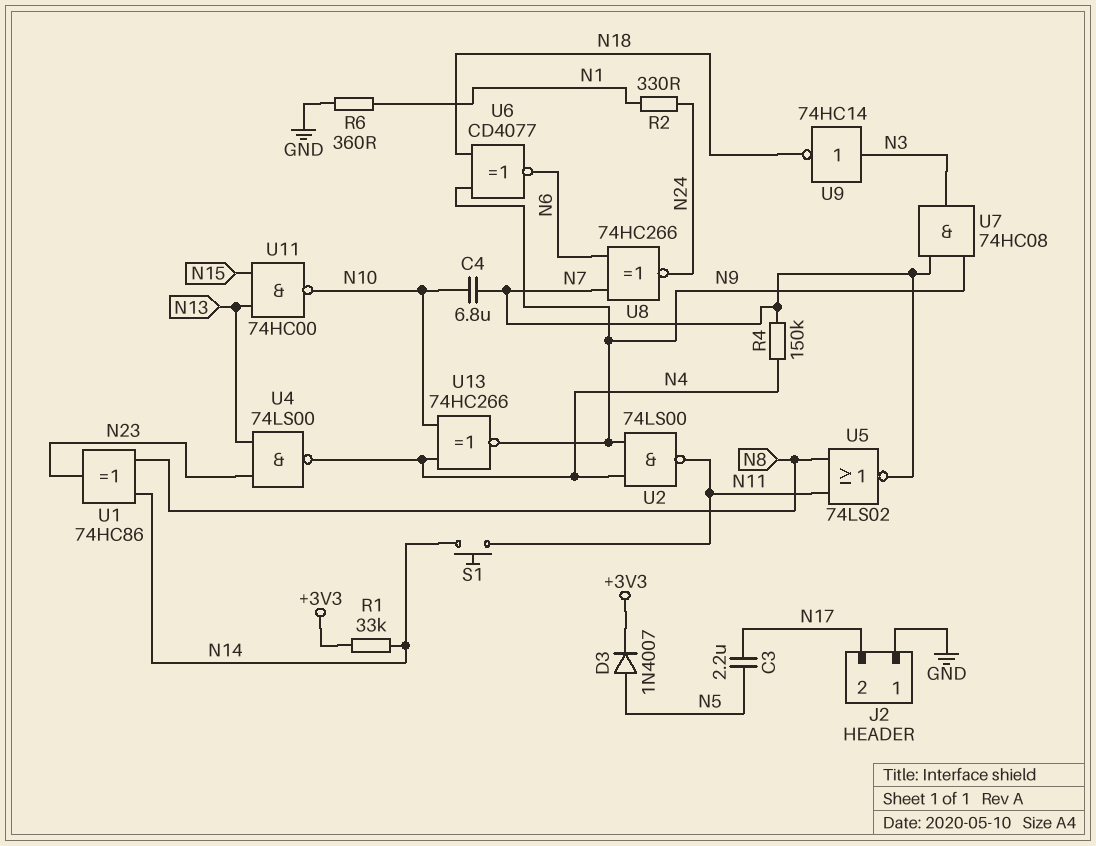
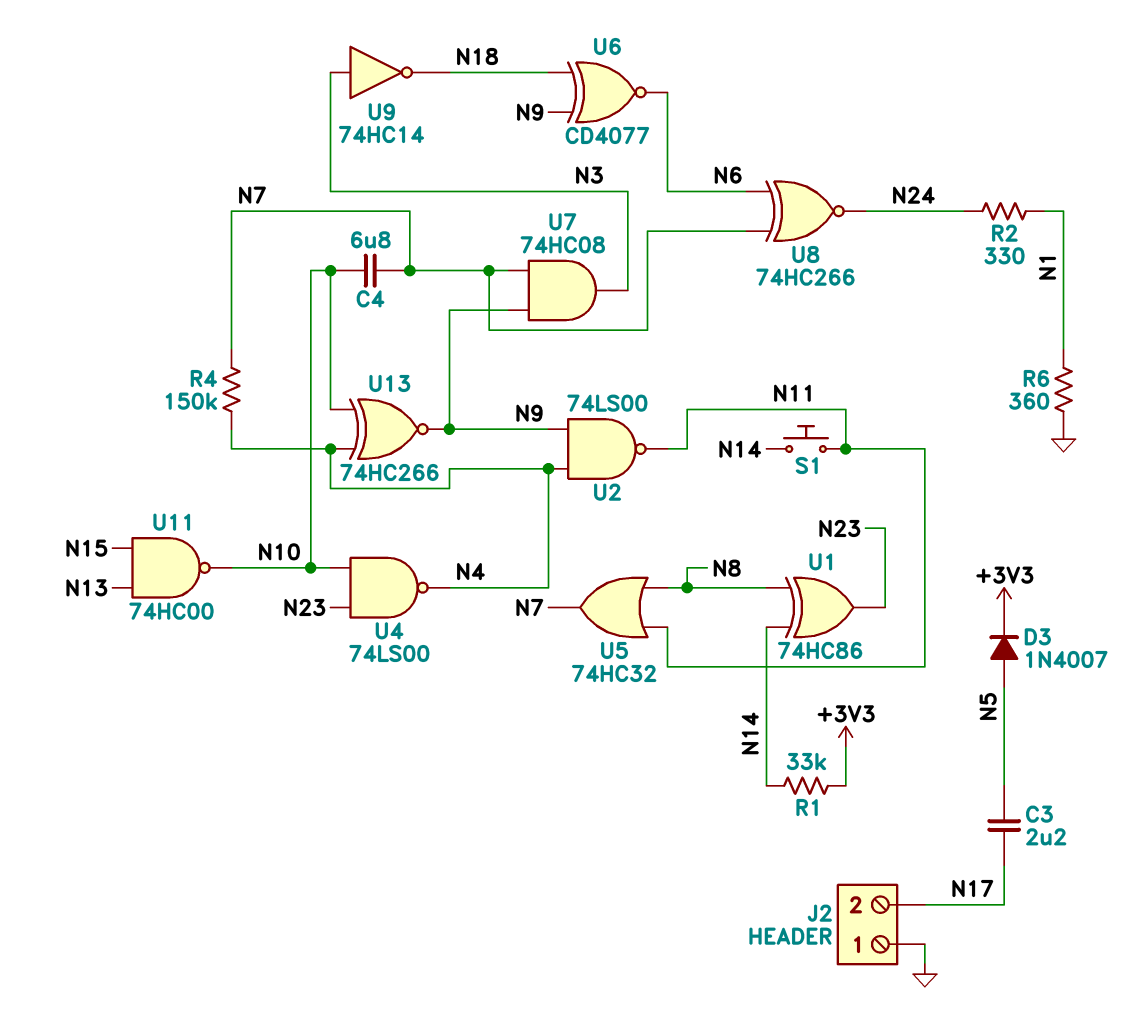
U4: NAND 74LS00 (in N13, in N23, out N4) -> NAND 74LS00 (in N10, in N23, out N4)
U5: NOR 74LS02 (in N8, in N11, out N7) -> OR 74HC32 (in N8, in N11, out N7)

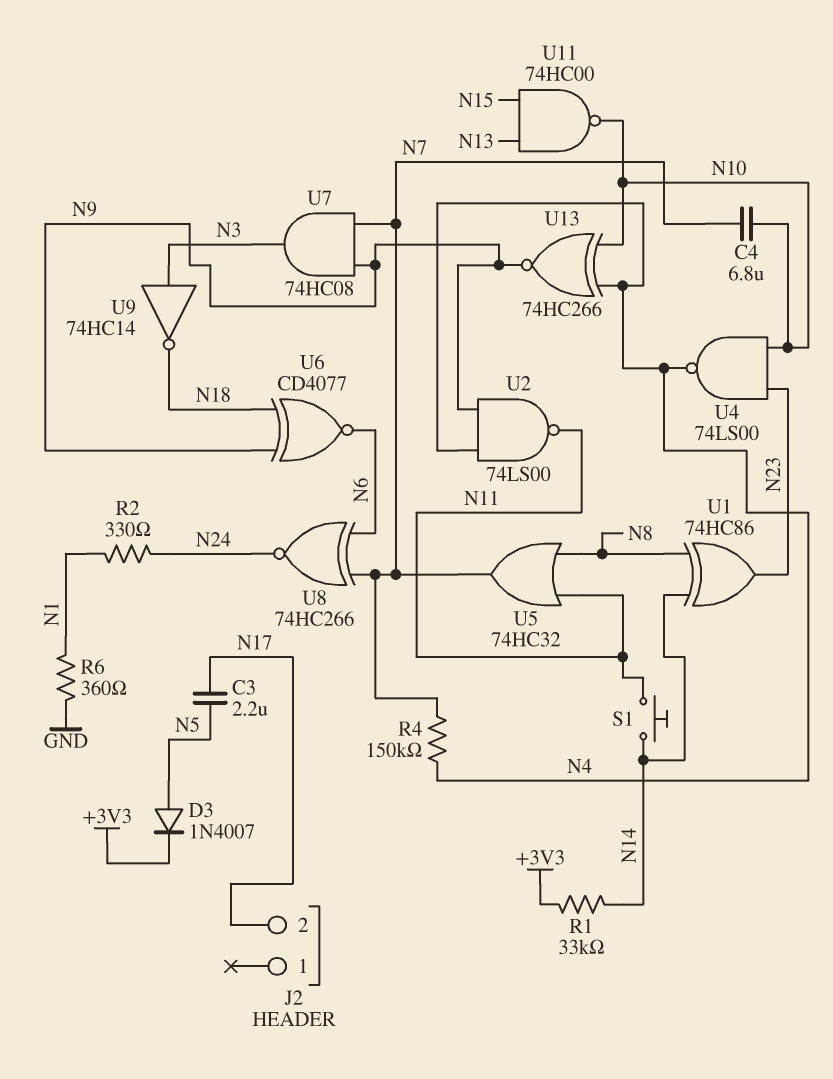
J2 pin 1: GND -> none

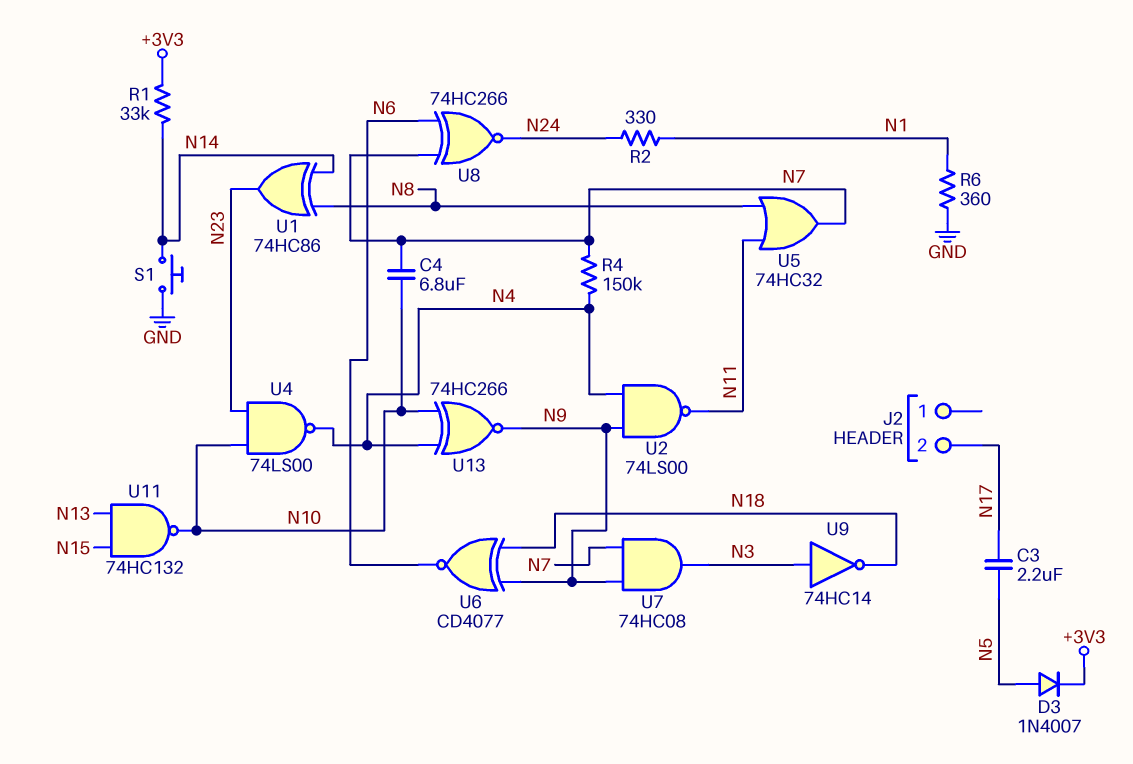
S1: button (N11, N14) -> button (GND, N14)
U11: NAND 74HC00 (in N13, in N15, out N10) -> NAND 74HC132 (in N13, in N15, out N10)

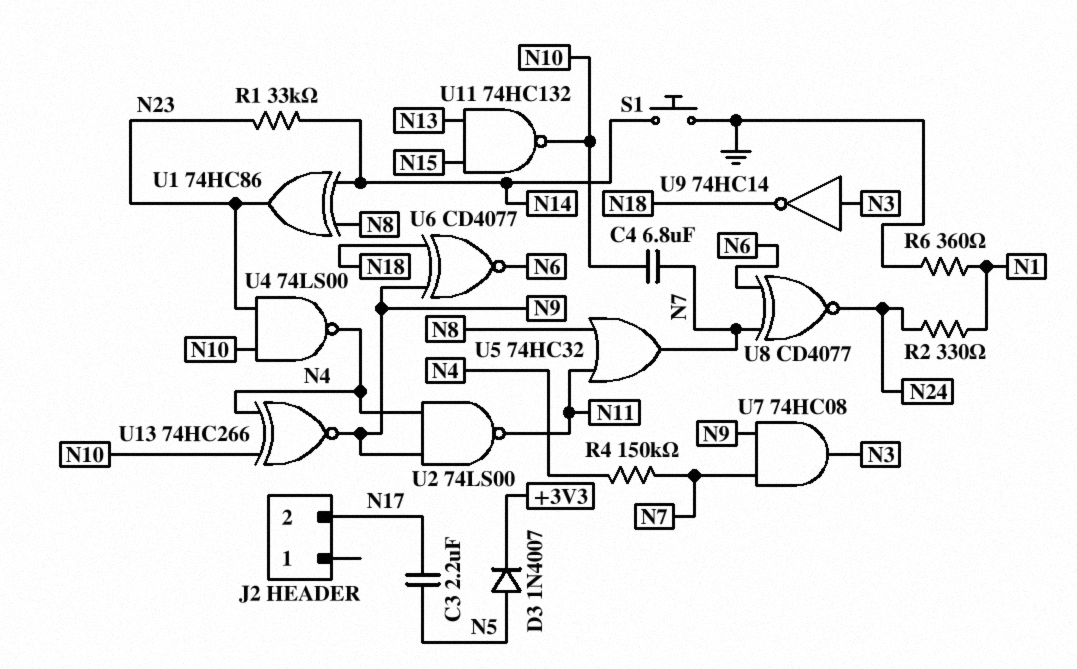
R1: 33k (+3V3, N14) -> 33k (N14, N23)
U8: XNOR 74HC266 (in N6, in N7, out N24) -> XNOR CD4077 (in N6, in N7, out N24)

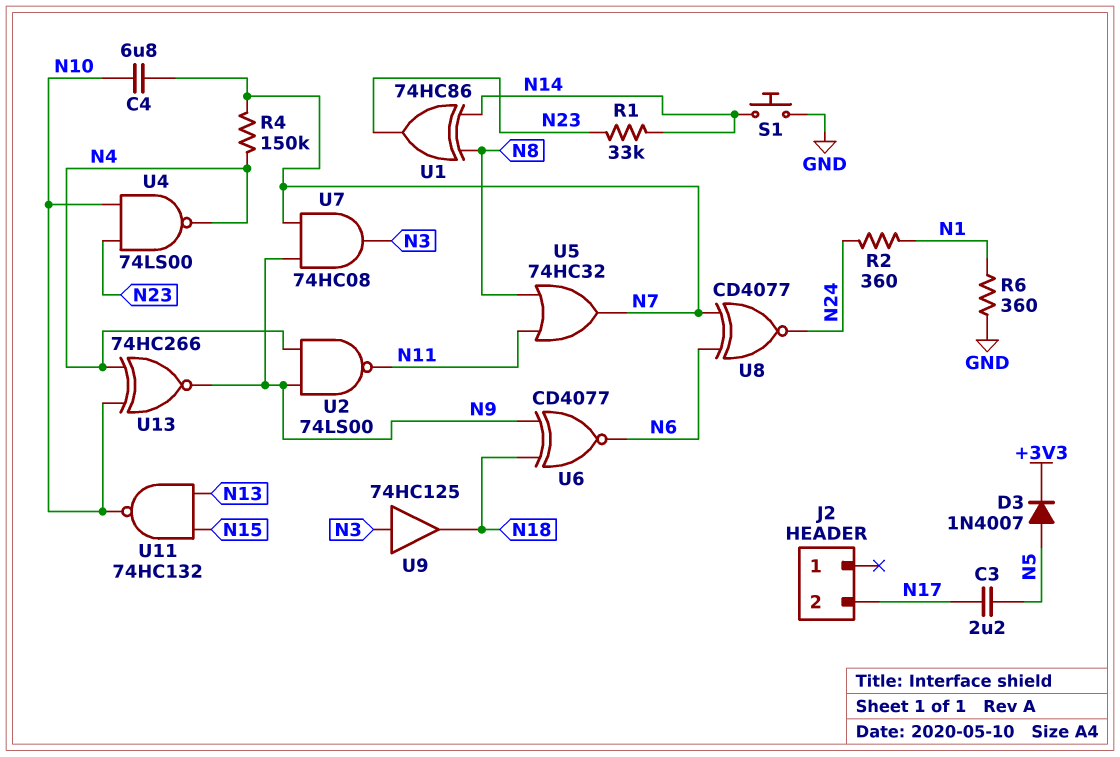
R2: 330 (N1, N24) -> 360 (N1, N24)
U9: NOT 74HC14 (in N3, out N18) -> buffer 74HC125 (in N3, out N18)

